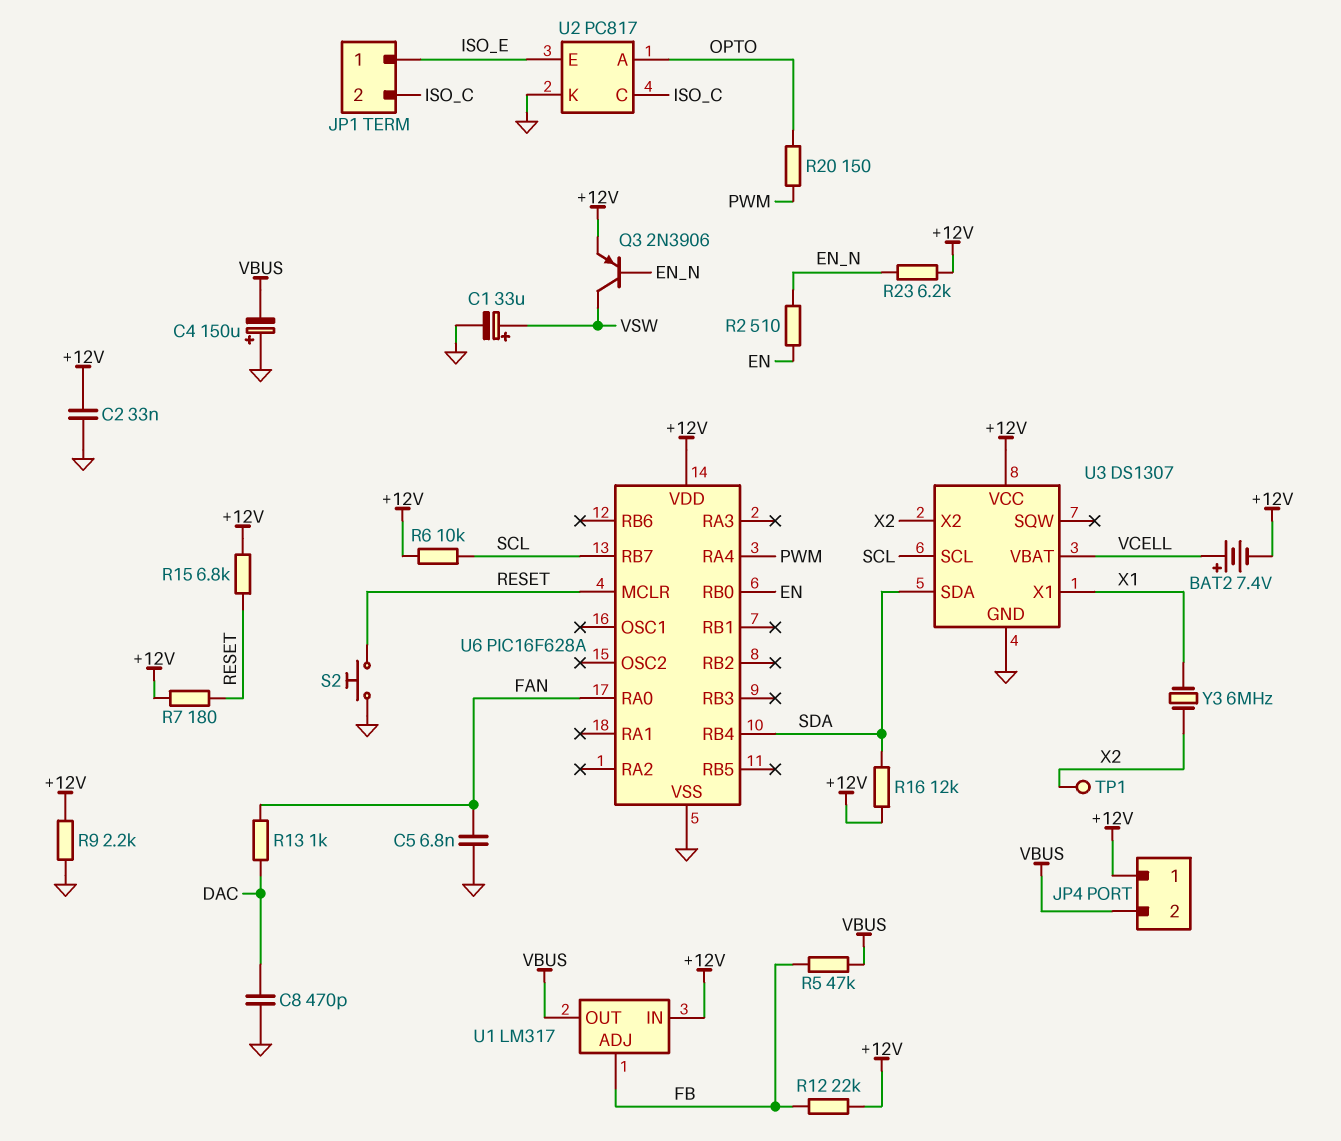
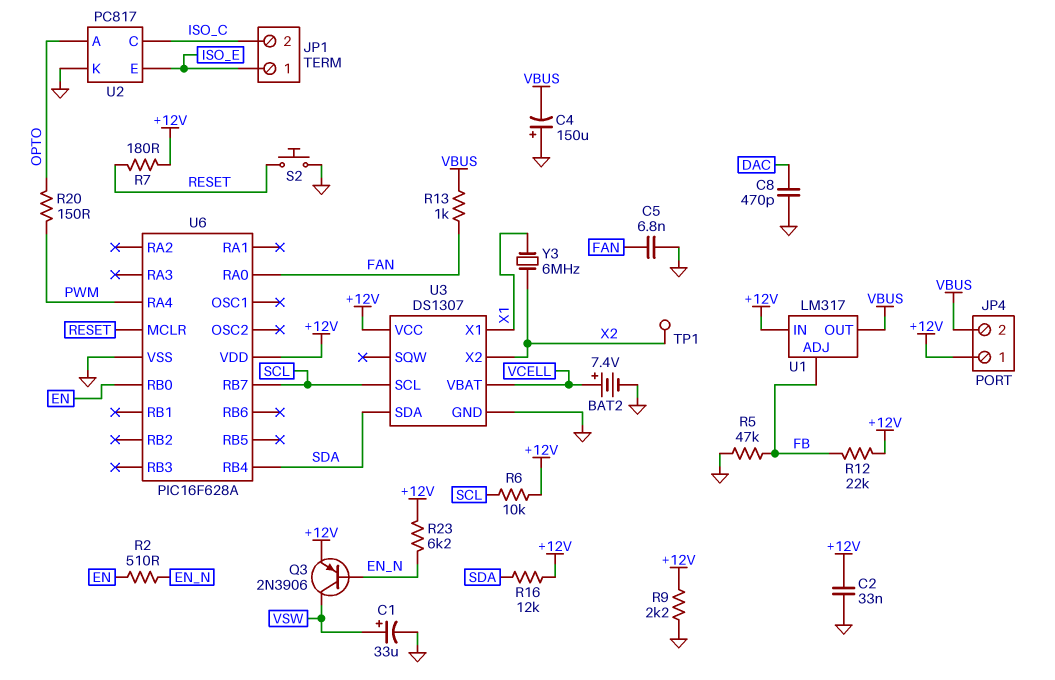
BAT2: 7.4V (plus VCELL, minus +12V) -> 7.4V (plus VCELL, minus GND)
R5: 47k (FB, VBUS) -> 47k (FB, GND)
R13: 1k (DAC, FAN) -> 1k (FAN, VBUS)
R15: 6.8k (+12V, RESET) -> none

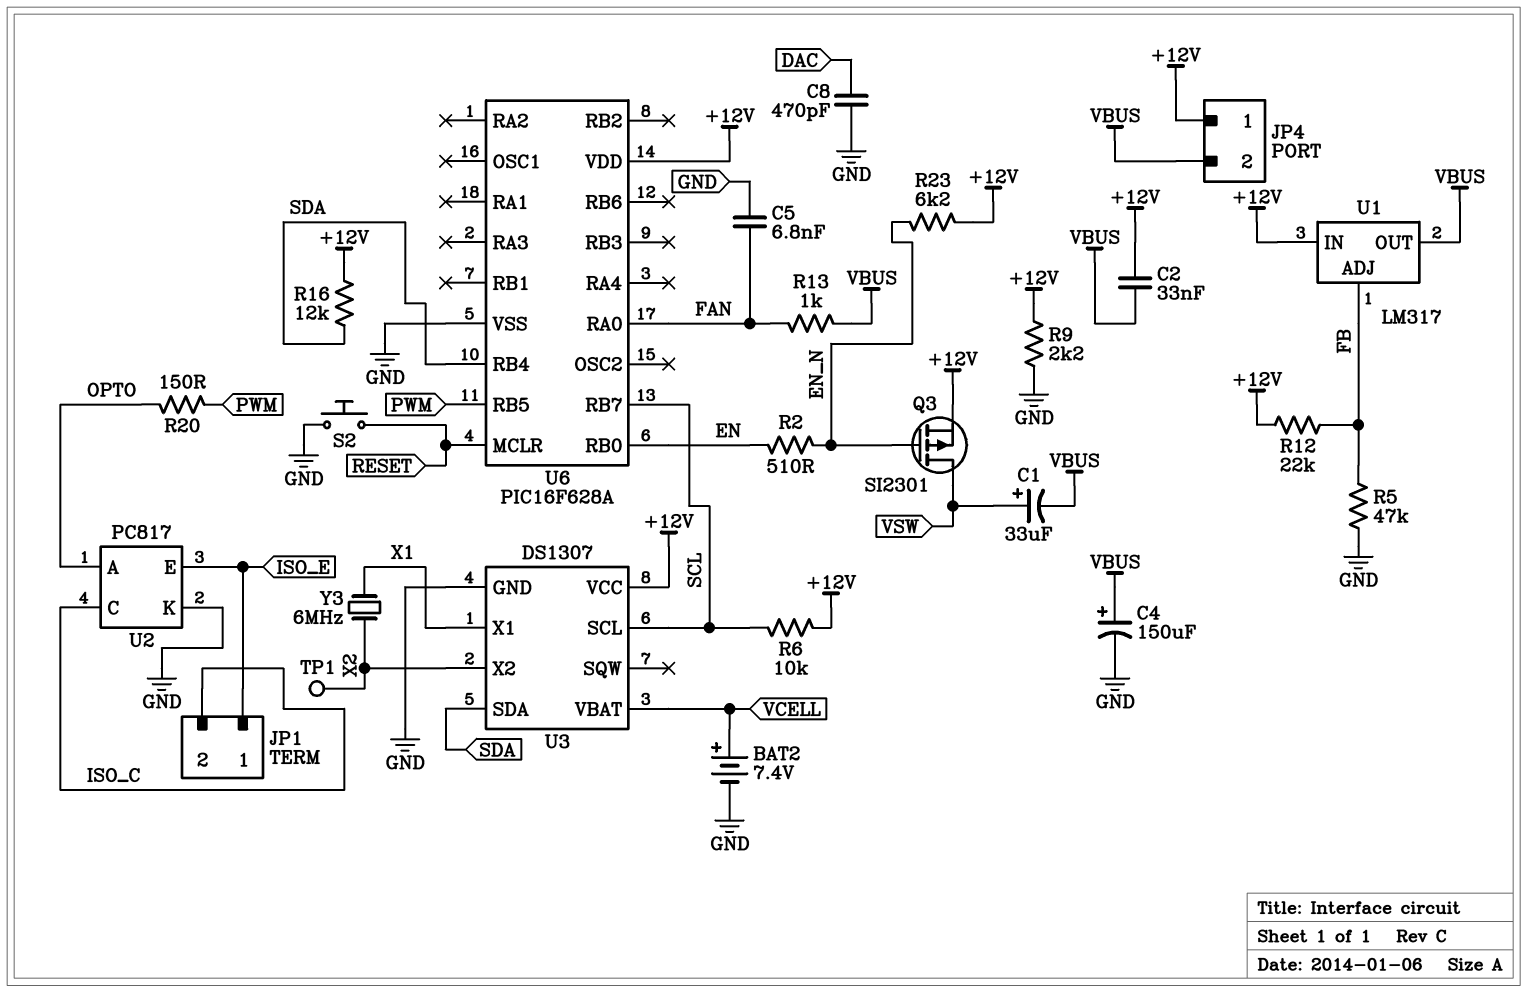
C1: 33uF (plus VSW, minus GND) -> 33uF (plus VSW, minus VBUS)
C2: 33nF (+12V, GND) -> 33nF (+12V, VBUS)
C4: 150uF (plus GND, minus VBUS) -> 150uF (plus VBUS, minus GND)
Q3: PNP 2N3906 (B EN_N, C VSW, E +12V) -> PMOS SI2301 (G EN_N, D VSW, S +12V)
R7: 180 (+12V, RESET) -> none
U6 pin RA4: PWM -> none
U6 pin RB5: none -> PWM

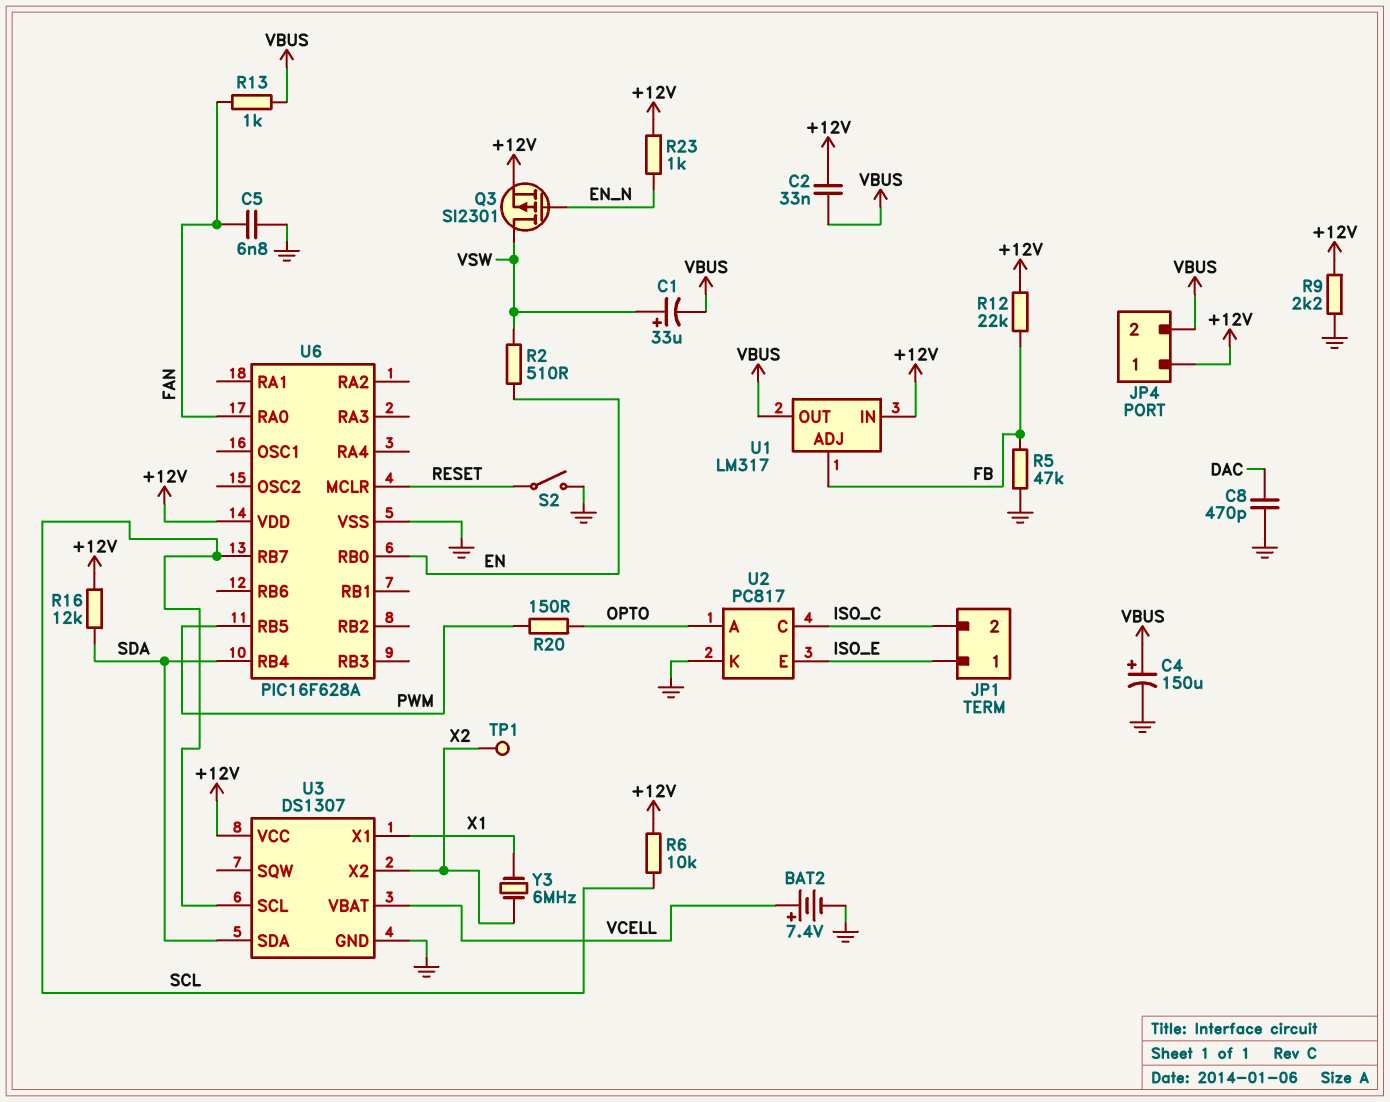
R2: 510 (EN, EN_N) -> 510 (EN, VSW)
R23: 6.2k (+12V, EN_N) -> 1k (+12V, EN_N)
S2: button (GND, RESET) -> switch (GND, RESET)

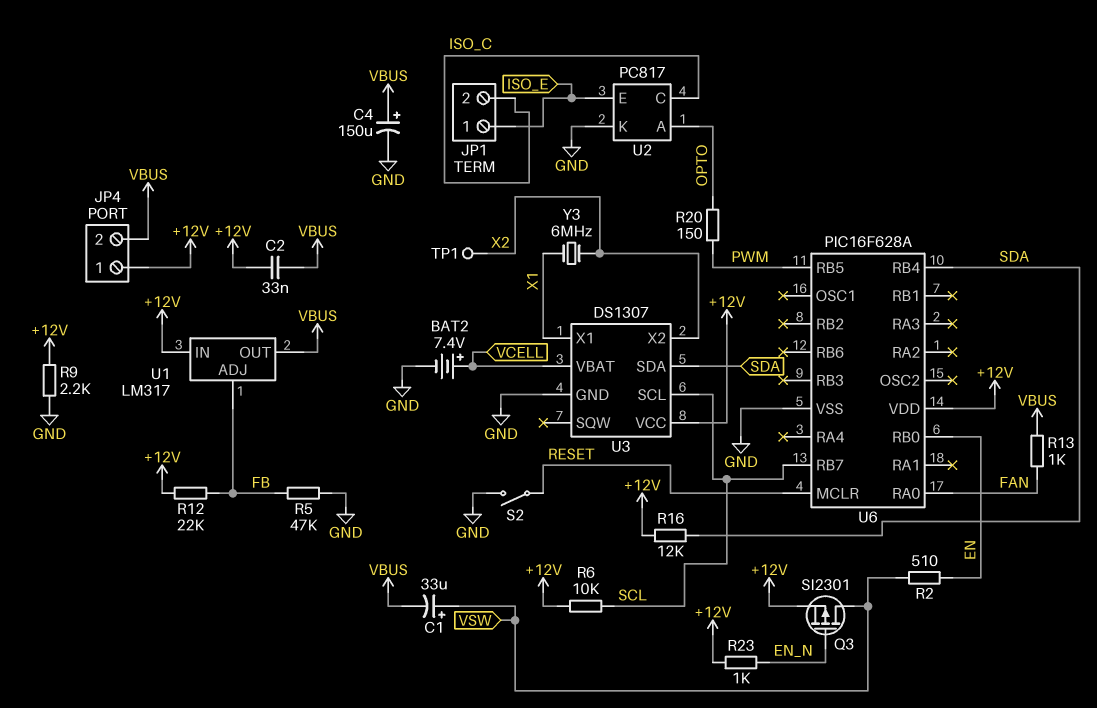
C5: 6.8nF (FAN, GND) -> none
C8: 470pF (DAC, GND) -> none

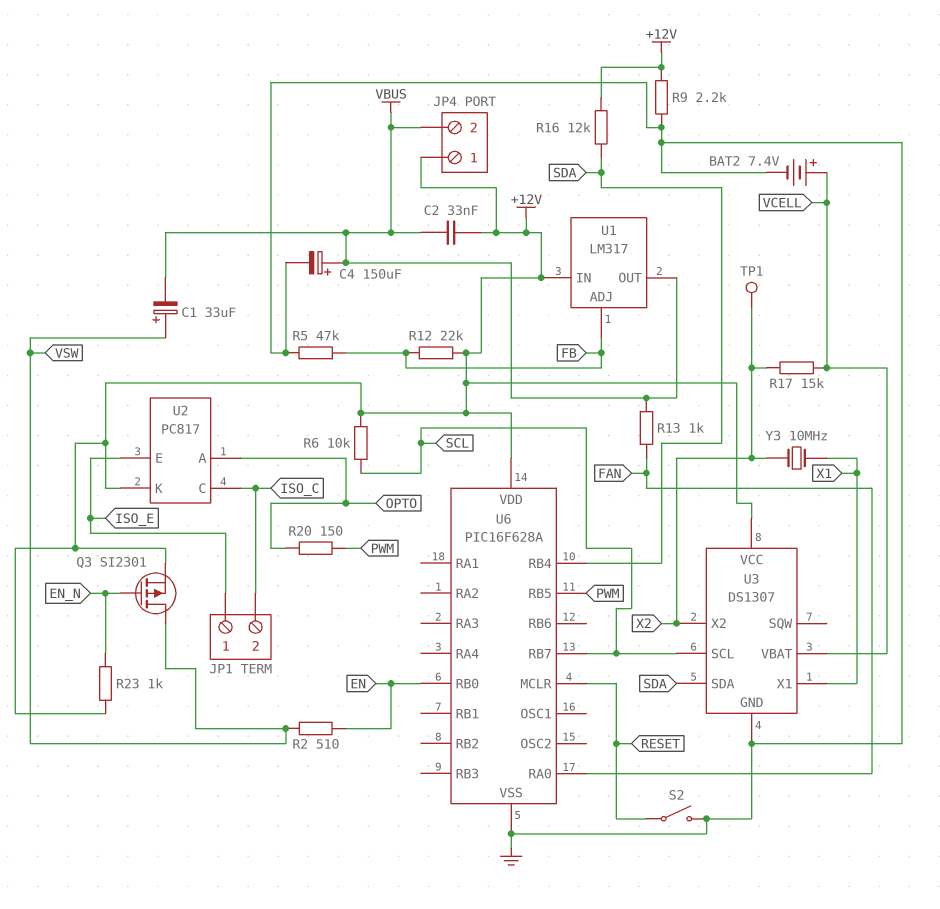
R17: none -> 15k (VCELL, X2)
U2 pin K: GND -> +12V
Y3: 6MHz (X1, X2) -> 10MHz (X1, X2)

